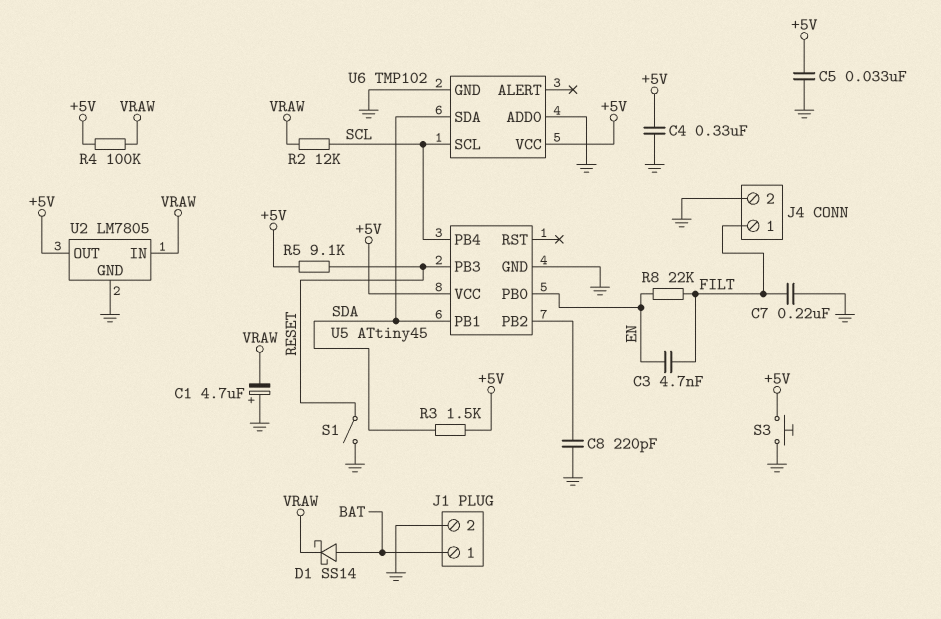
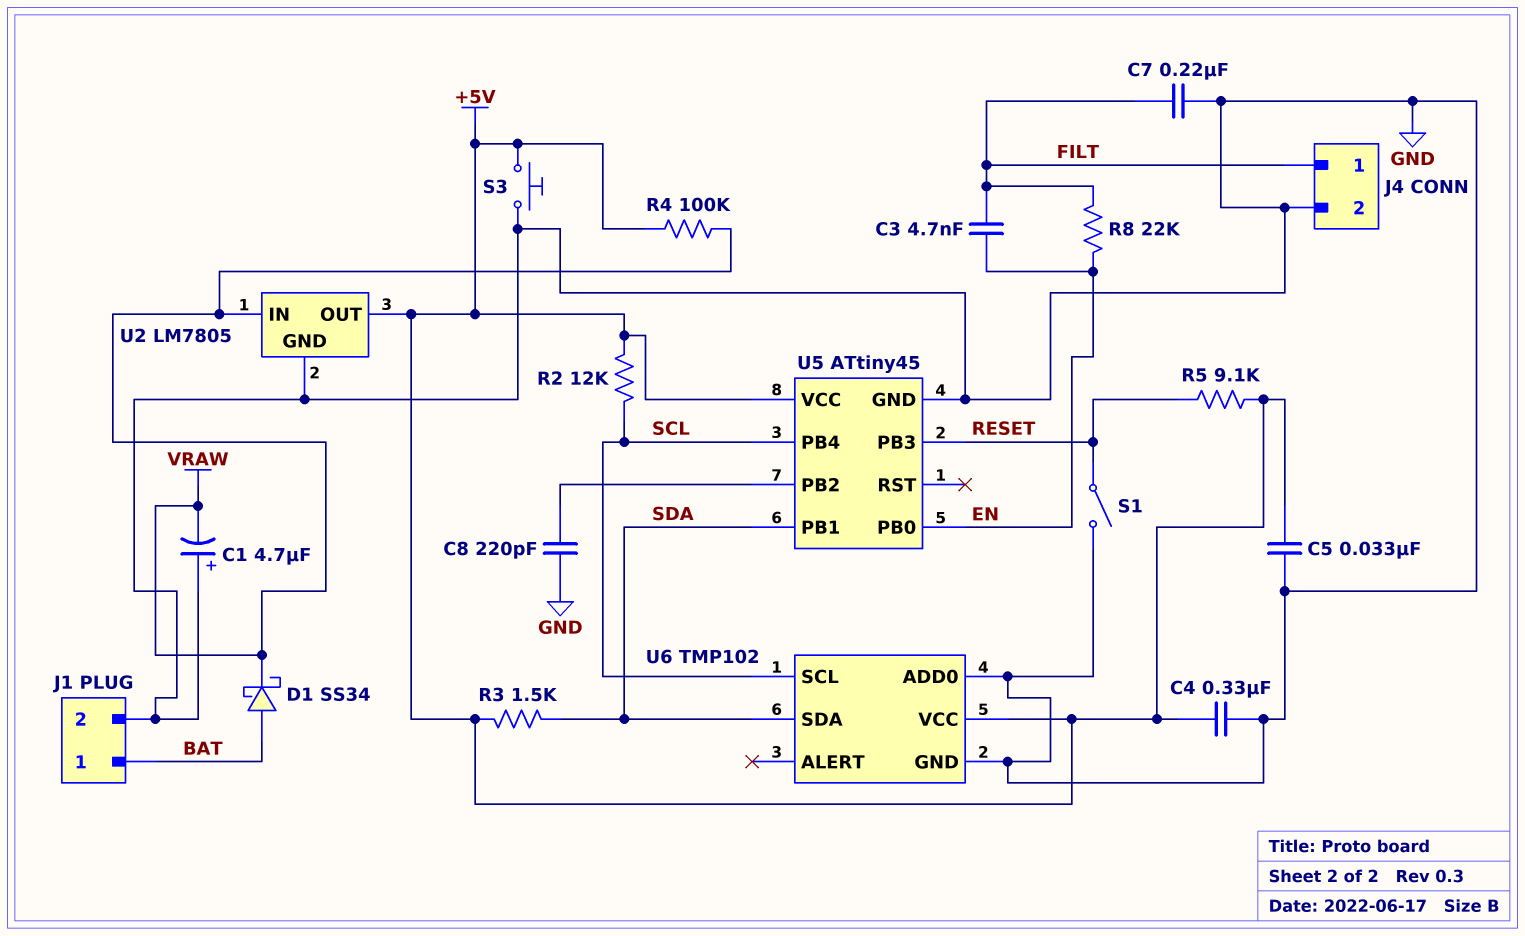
D1: schottky SS14 (A BAT, K VRAW) -> schottky SS34 (A BAT, K VRAW)
R2: 12k (SCL, VRAW) -> 12k (+5V, SCL)

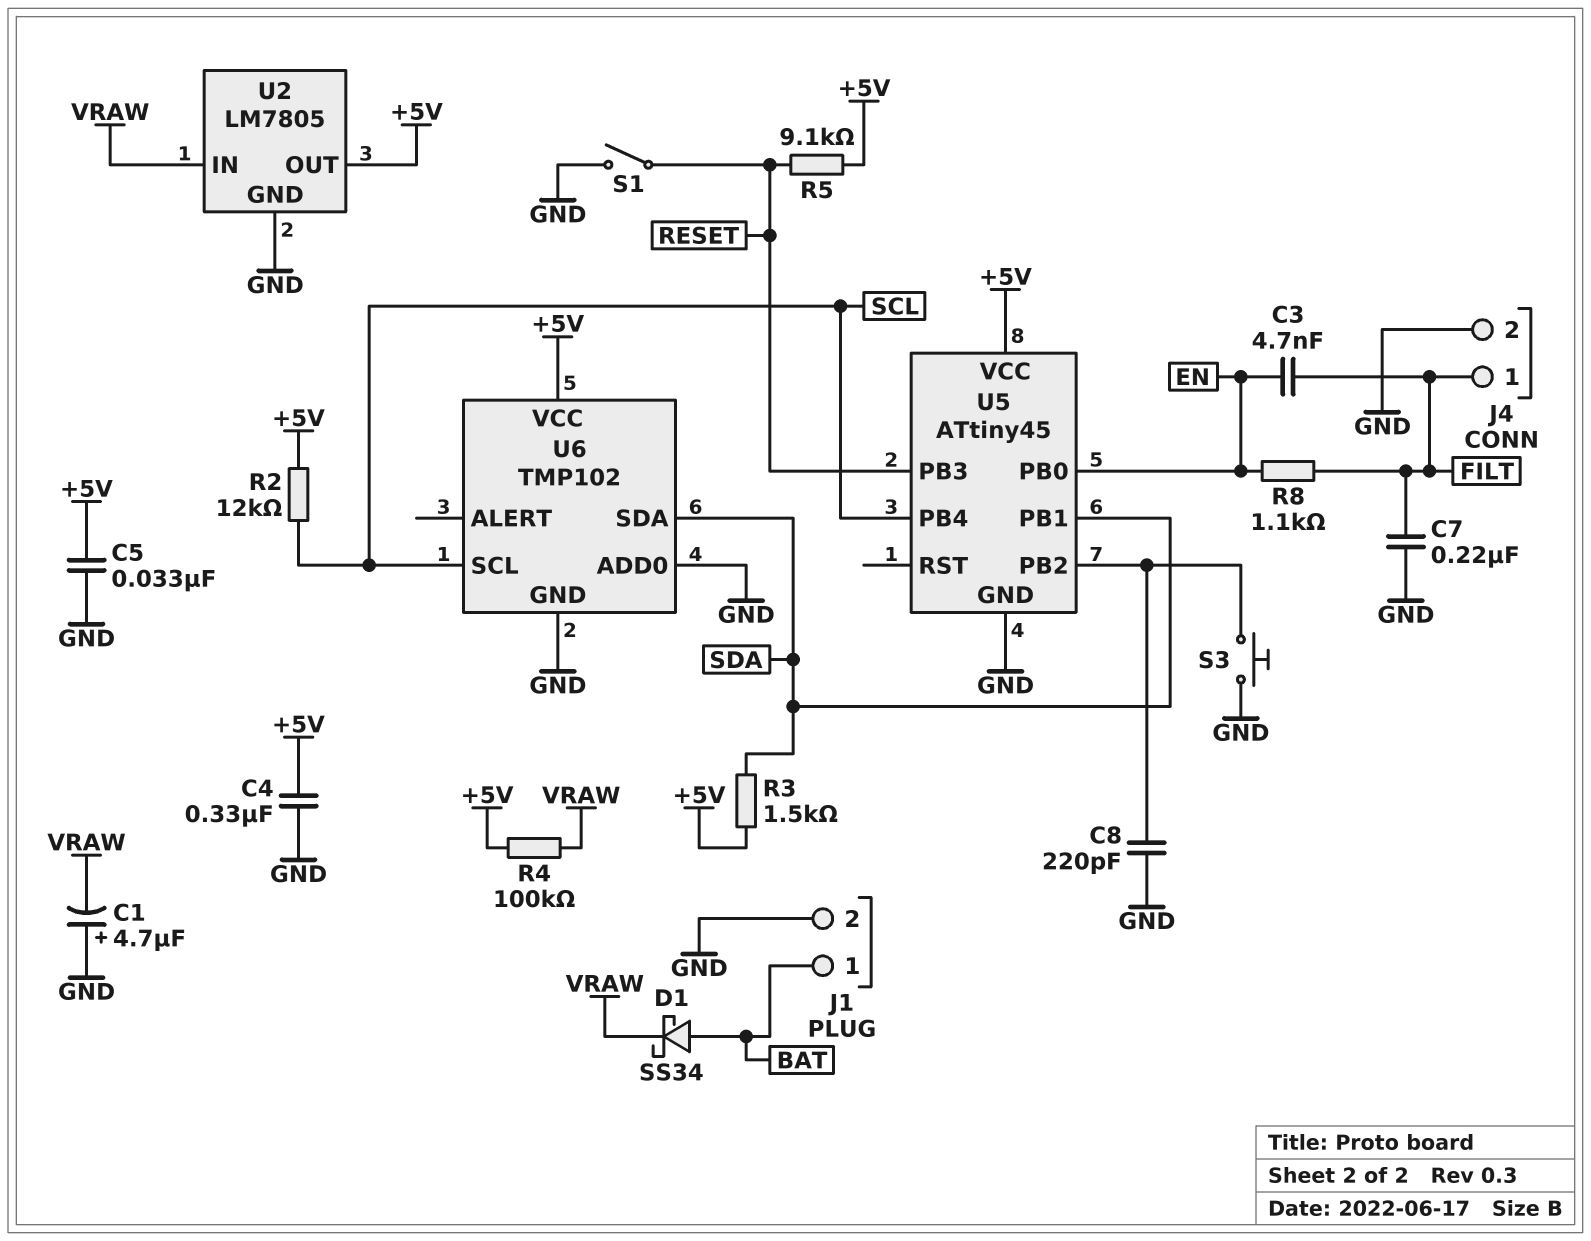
R8: 22k (EN, FILT) -> 1.1k (EN, FILT)
S3: button (+5V, GND) -> button (GND, U5/PB2)

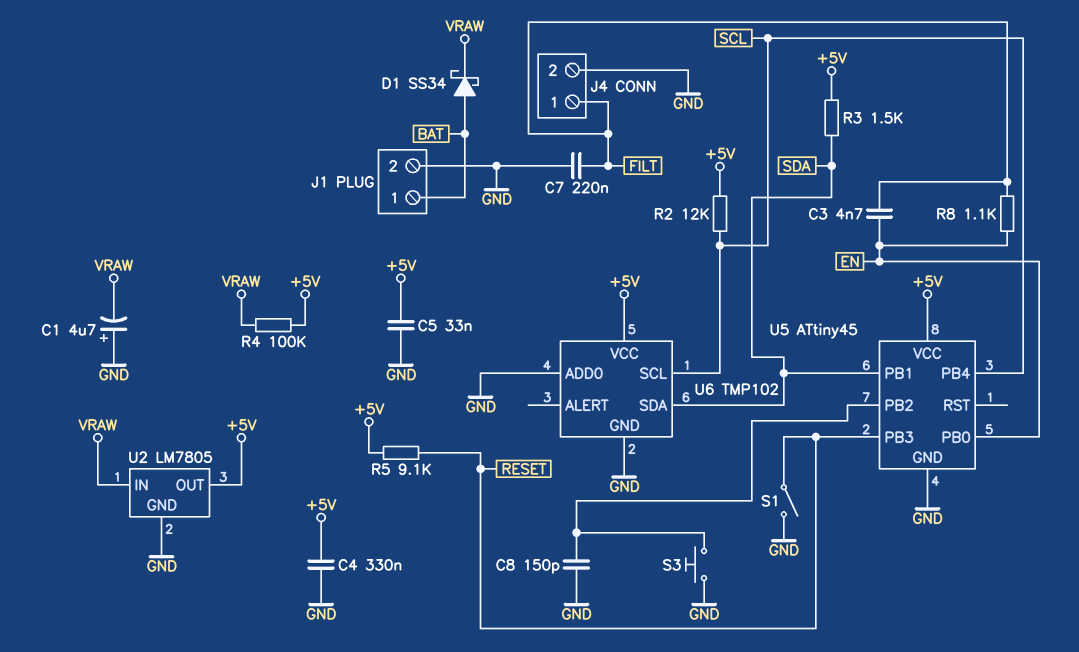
C8: 220pF (GND, U5/PB2) -> 150pF (GND, U5/PB2)

